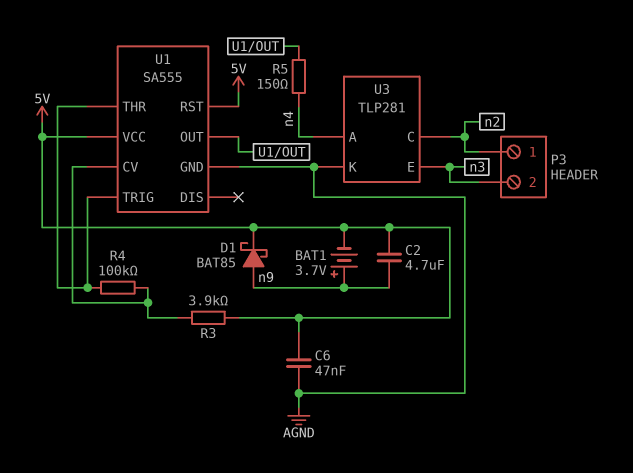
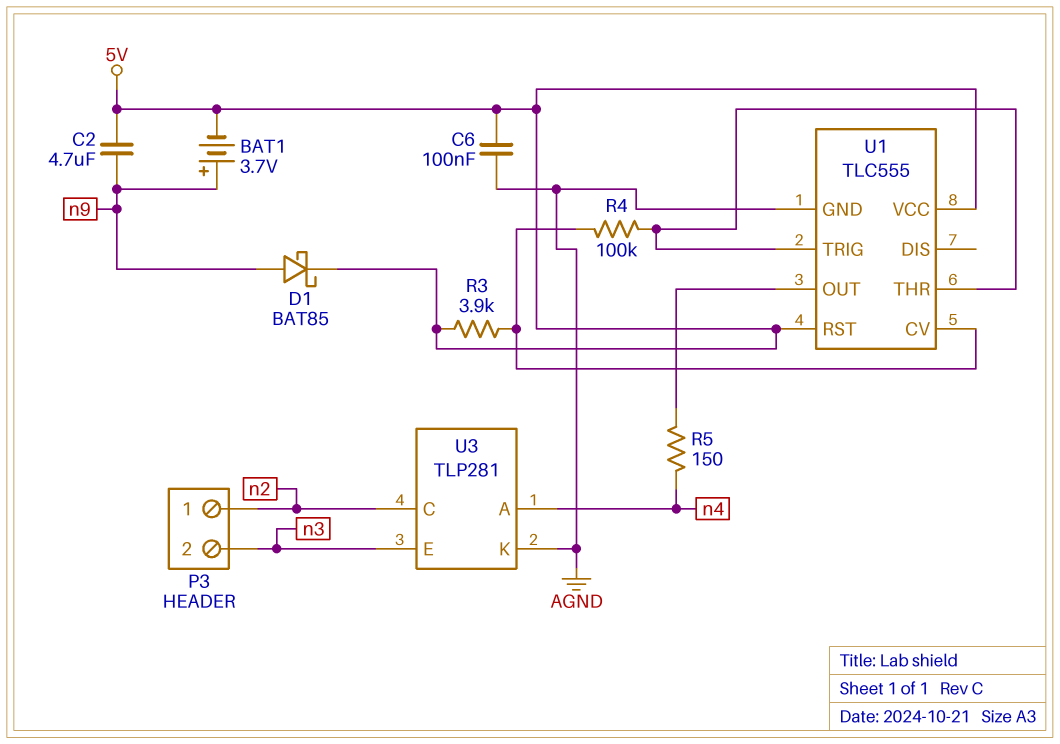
C6: 47nF (5V, AGND) -> 100nF (5V, AGND)
U1: SA555 -> TLC555

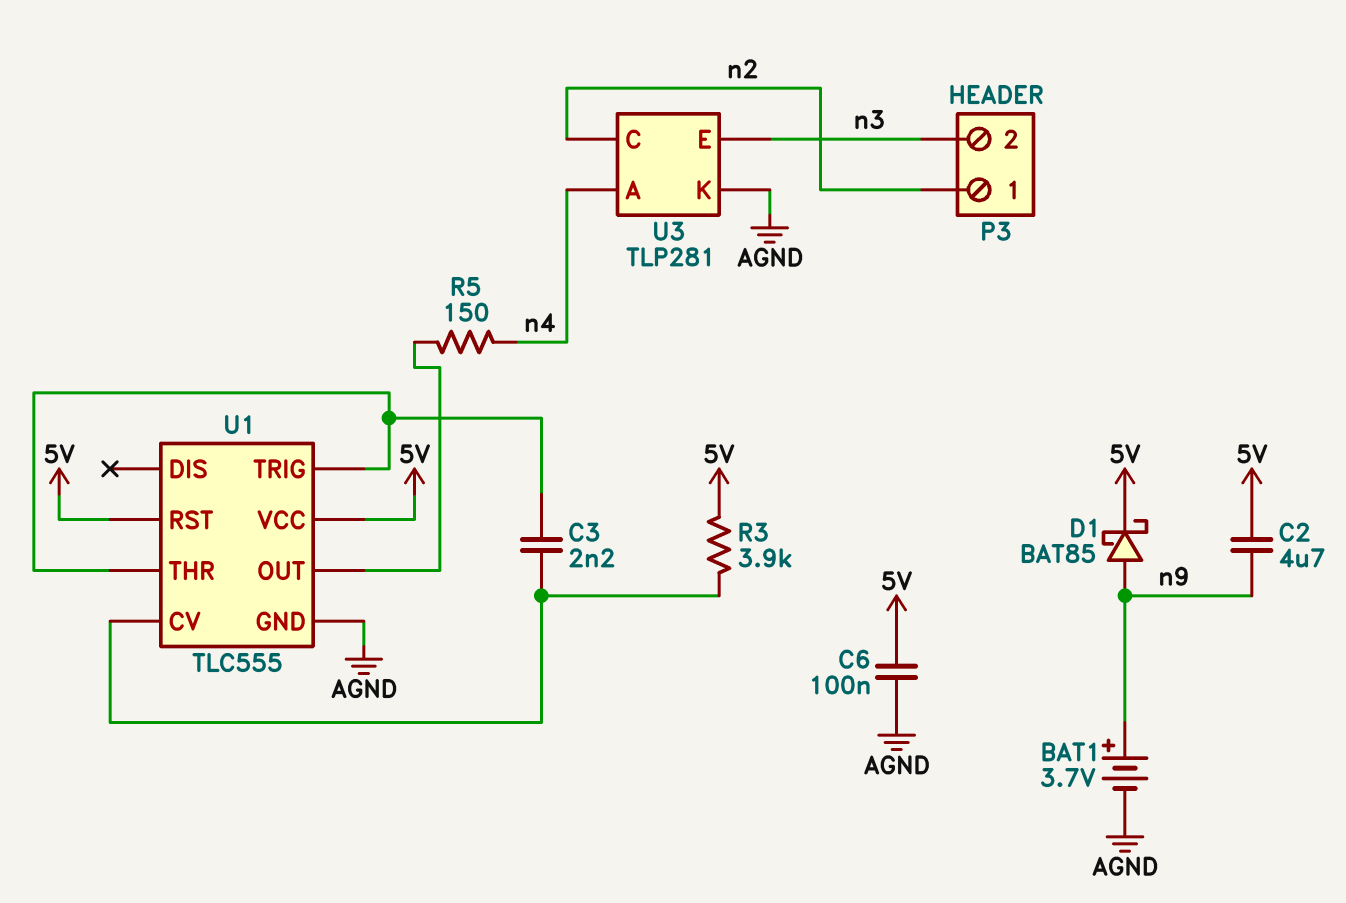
BAT1: 3.7V (plus n9, minus 5V) -> 3.7V (plus n9, minus AGND)
C3: none -> 2.2nF (U1/CV, U1/THR)
R4: 100k (U1/CV, U1/THR) -> none

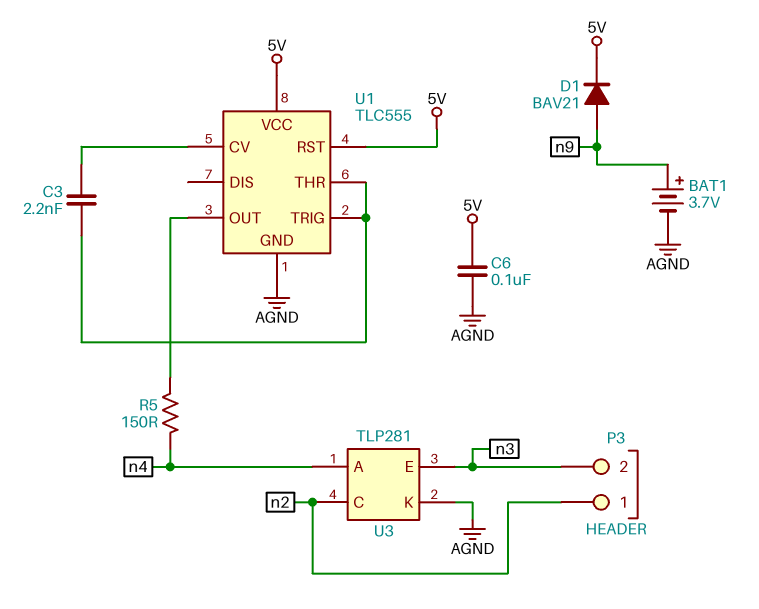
C2: 4.7uF (5V, n9) -> none
D1: schottky BAT85 (A n9, K 5V) -> diode BAV21 (A n9, K 5V)
R3: 3.9k (5V, U1/CV) -> none

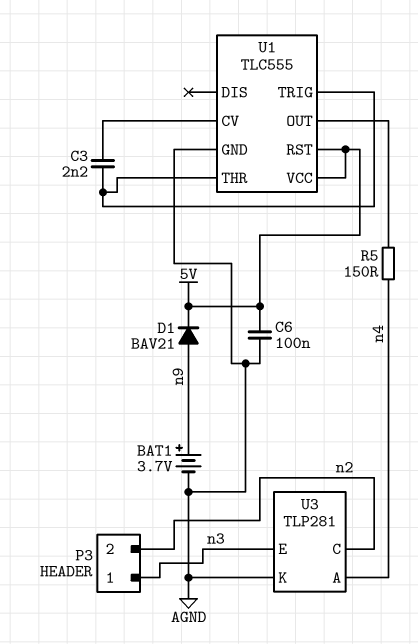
P3 pin 1: n2 -> n3
P3 pin 2: n3 -> n2

